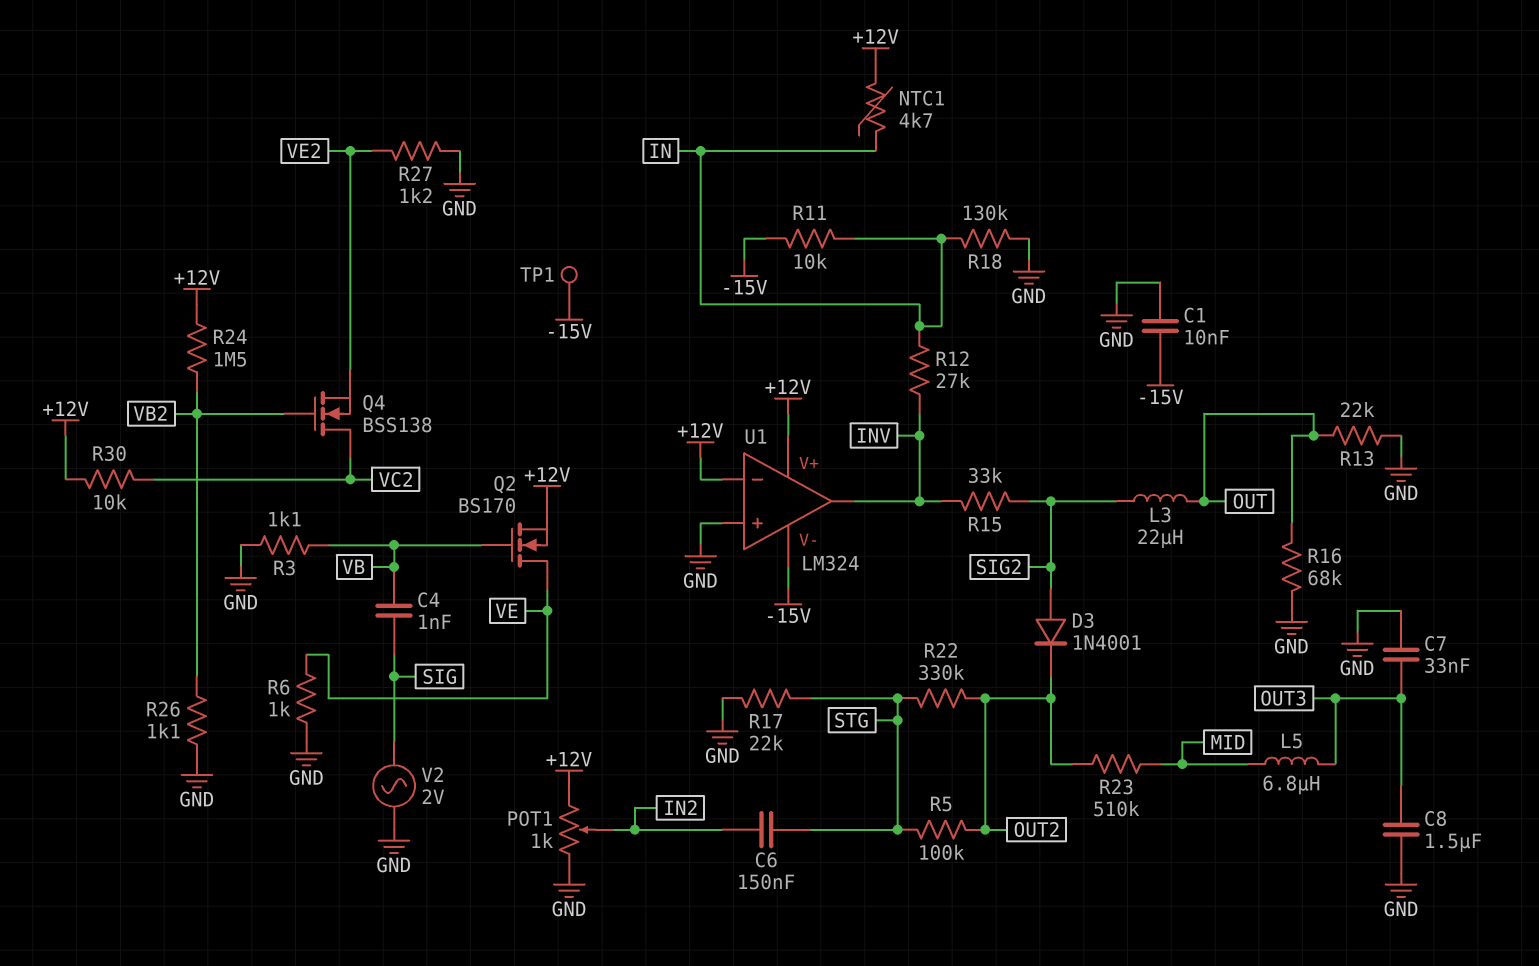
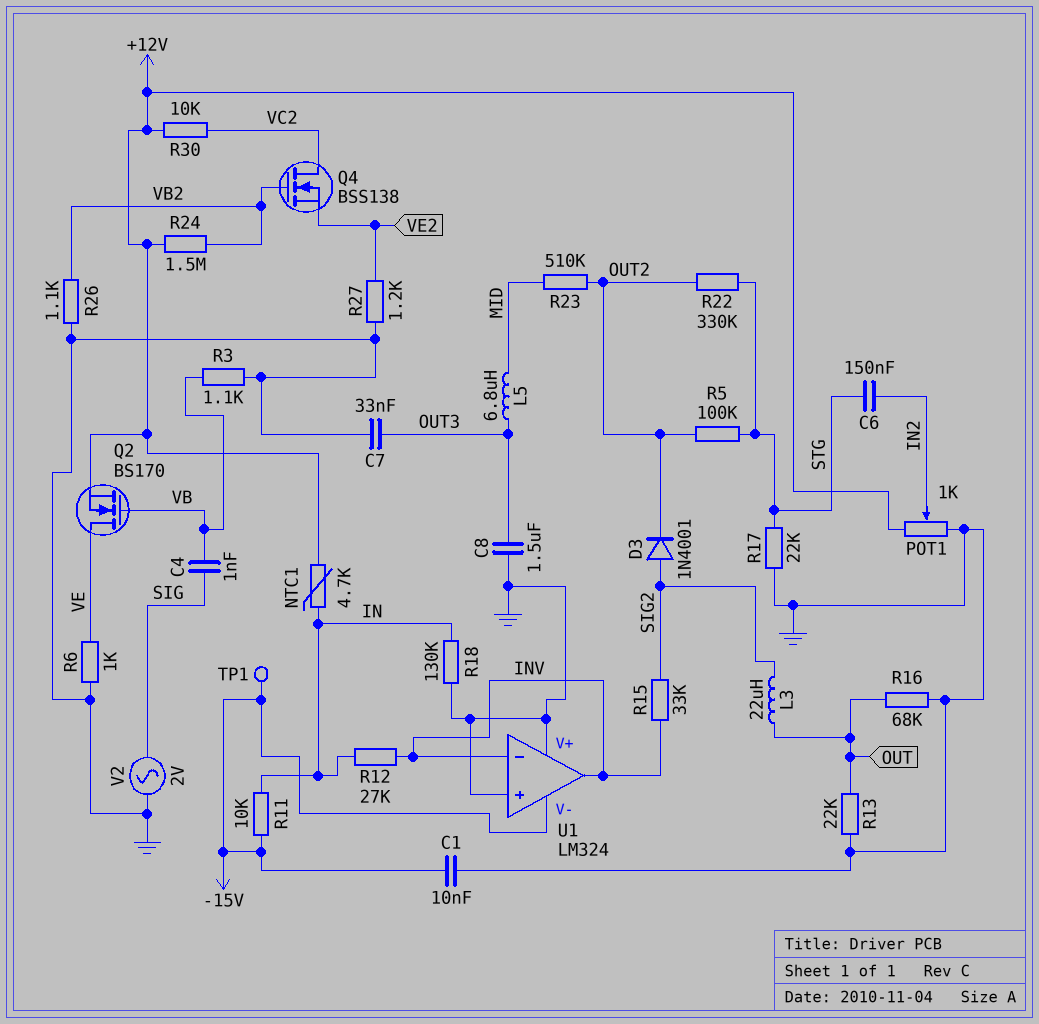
U1 pin V+: +12V -> GND
U1 pin in-: +12V -> INV

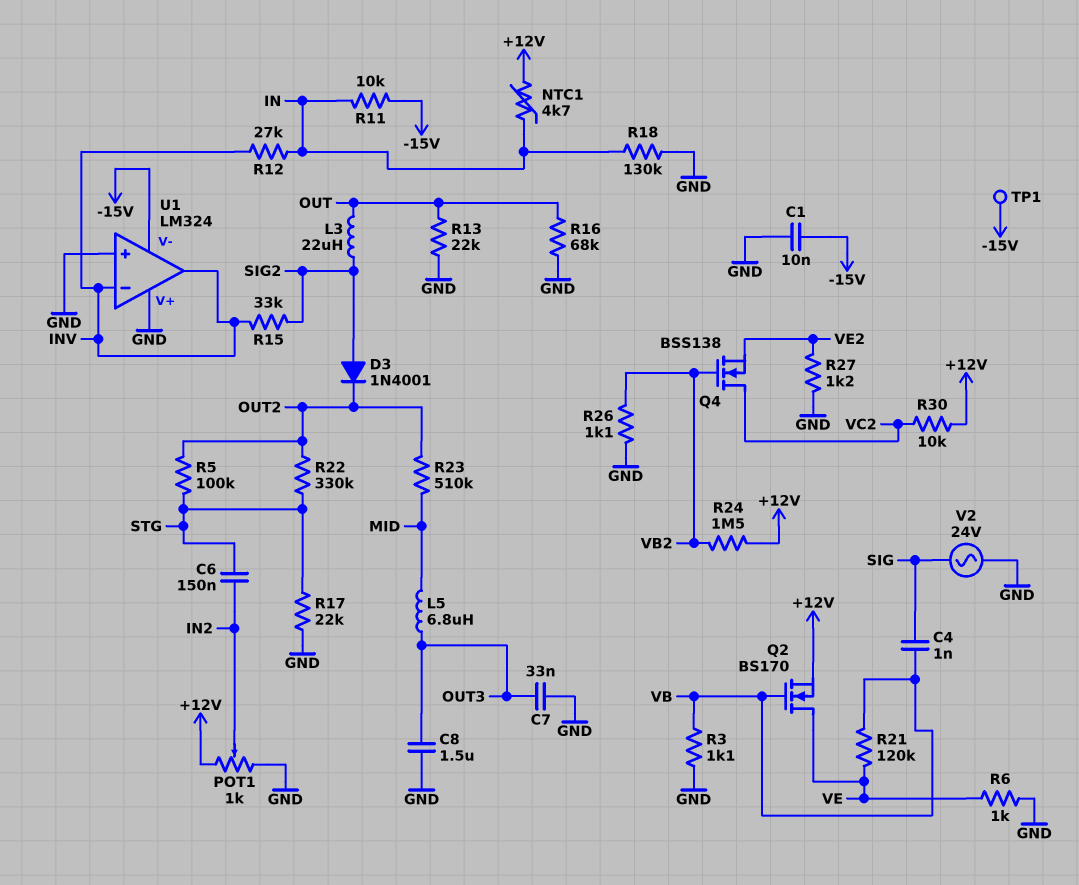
R21: none -> 120k (VB, VE)
V2: AC 2V (GND, SIG) -> AC 24V (GND, SIG)

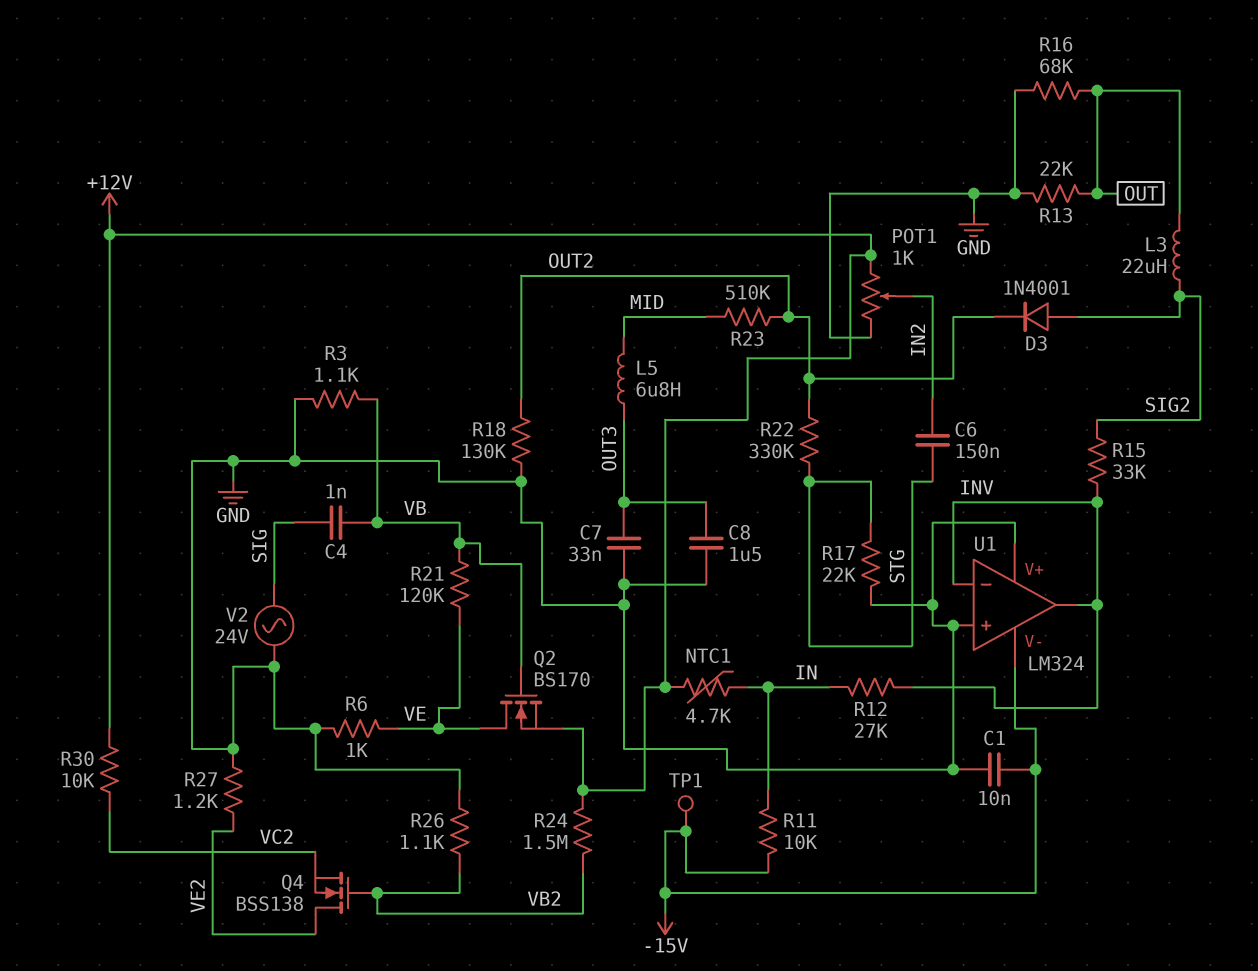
Q4: NMOS BSS138 (G VB2, D VC2, S VE2) -> NMOS BSS138 (G VB2, D VE2, S VC2)
R5: 100k (OUT2, STG) -> none
R18: 130k (GND, IN) -> 130k (GND, OUT2)

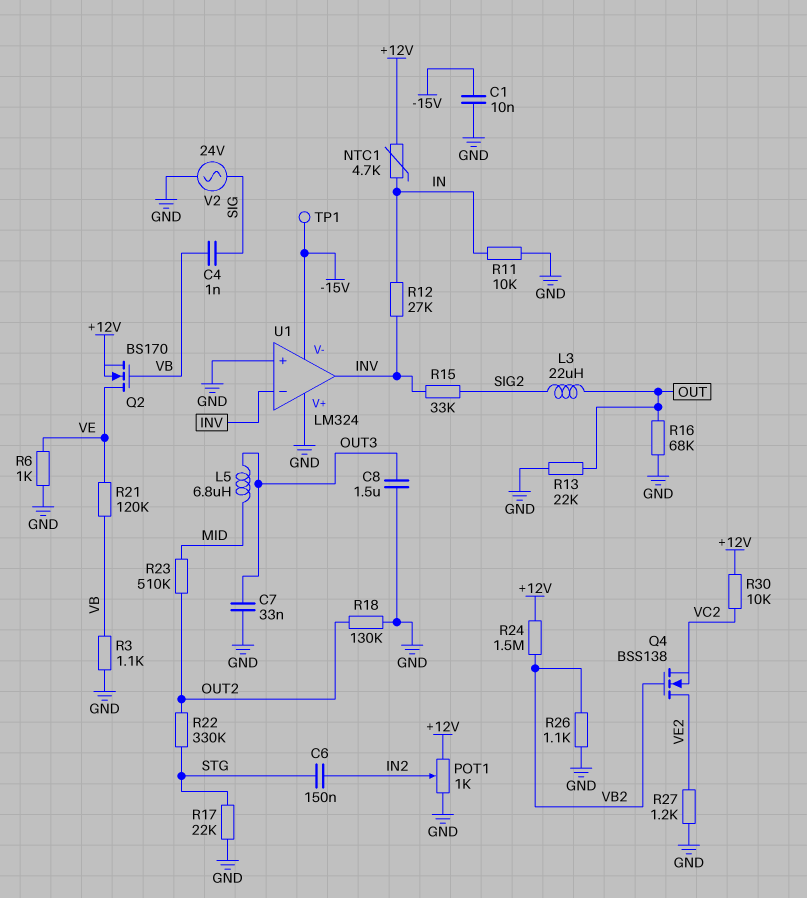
D3: diode 1N4001 (A SIG2, K OUT2) -> none
R11: 10k (-15V, IN) -> 10k (GND, IN)

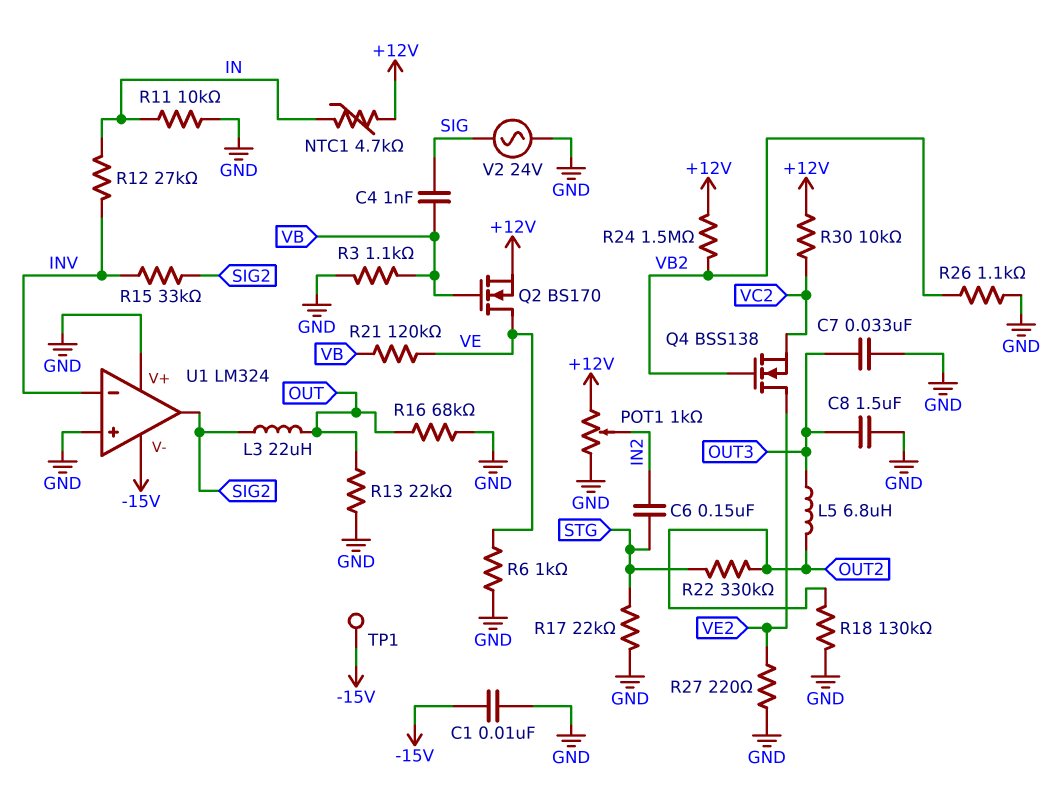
L5: 6.8uH (MID, OUT3) -> 6.8uH (OUT2, OUT3)
R23: 510k (MID, OUT2) -> none
R27: 1.2k (GND, VE2) -> 220 (GND, VE2)
U1 pin out: INV -> SIG2

